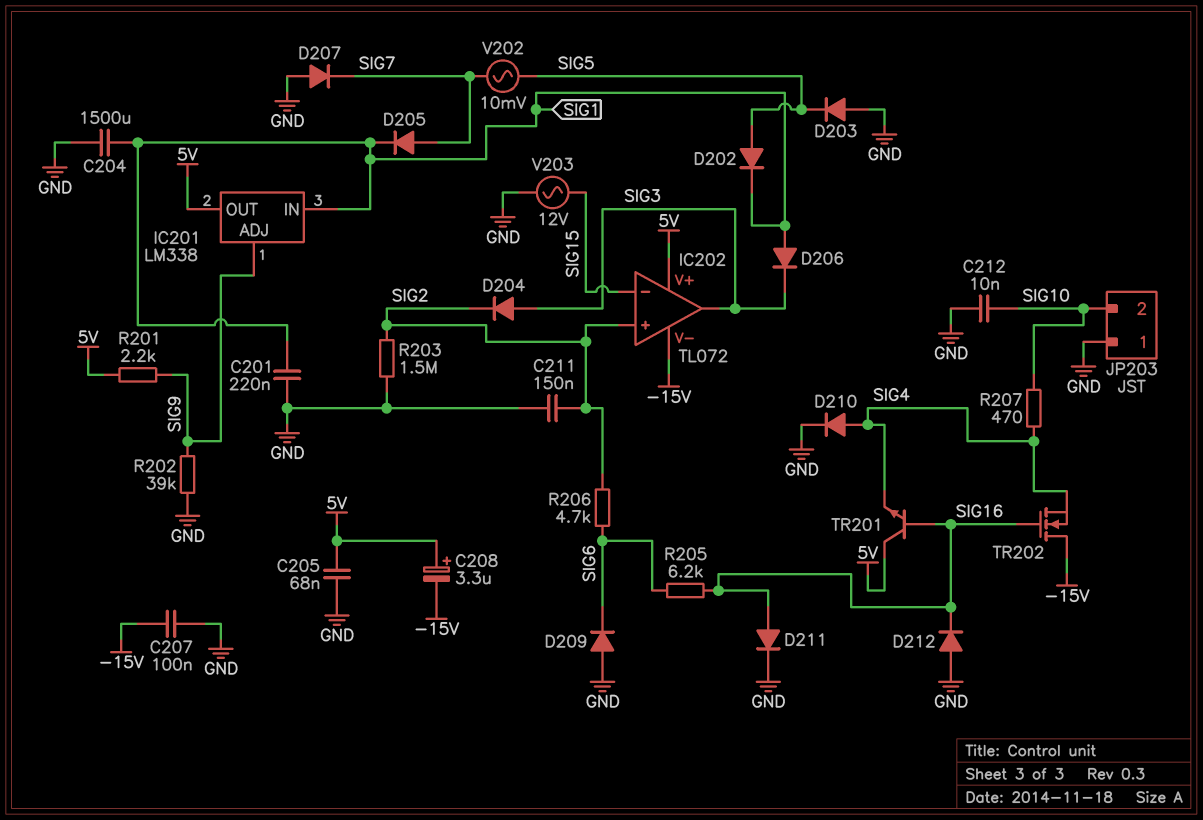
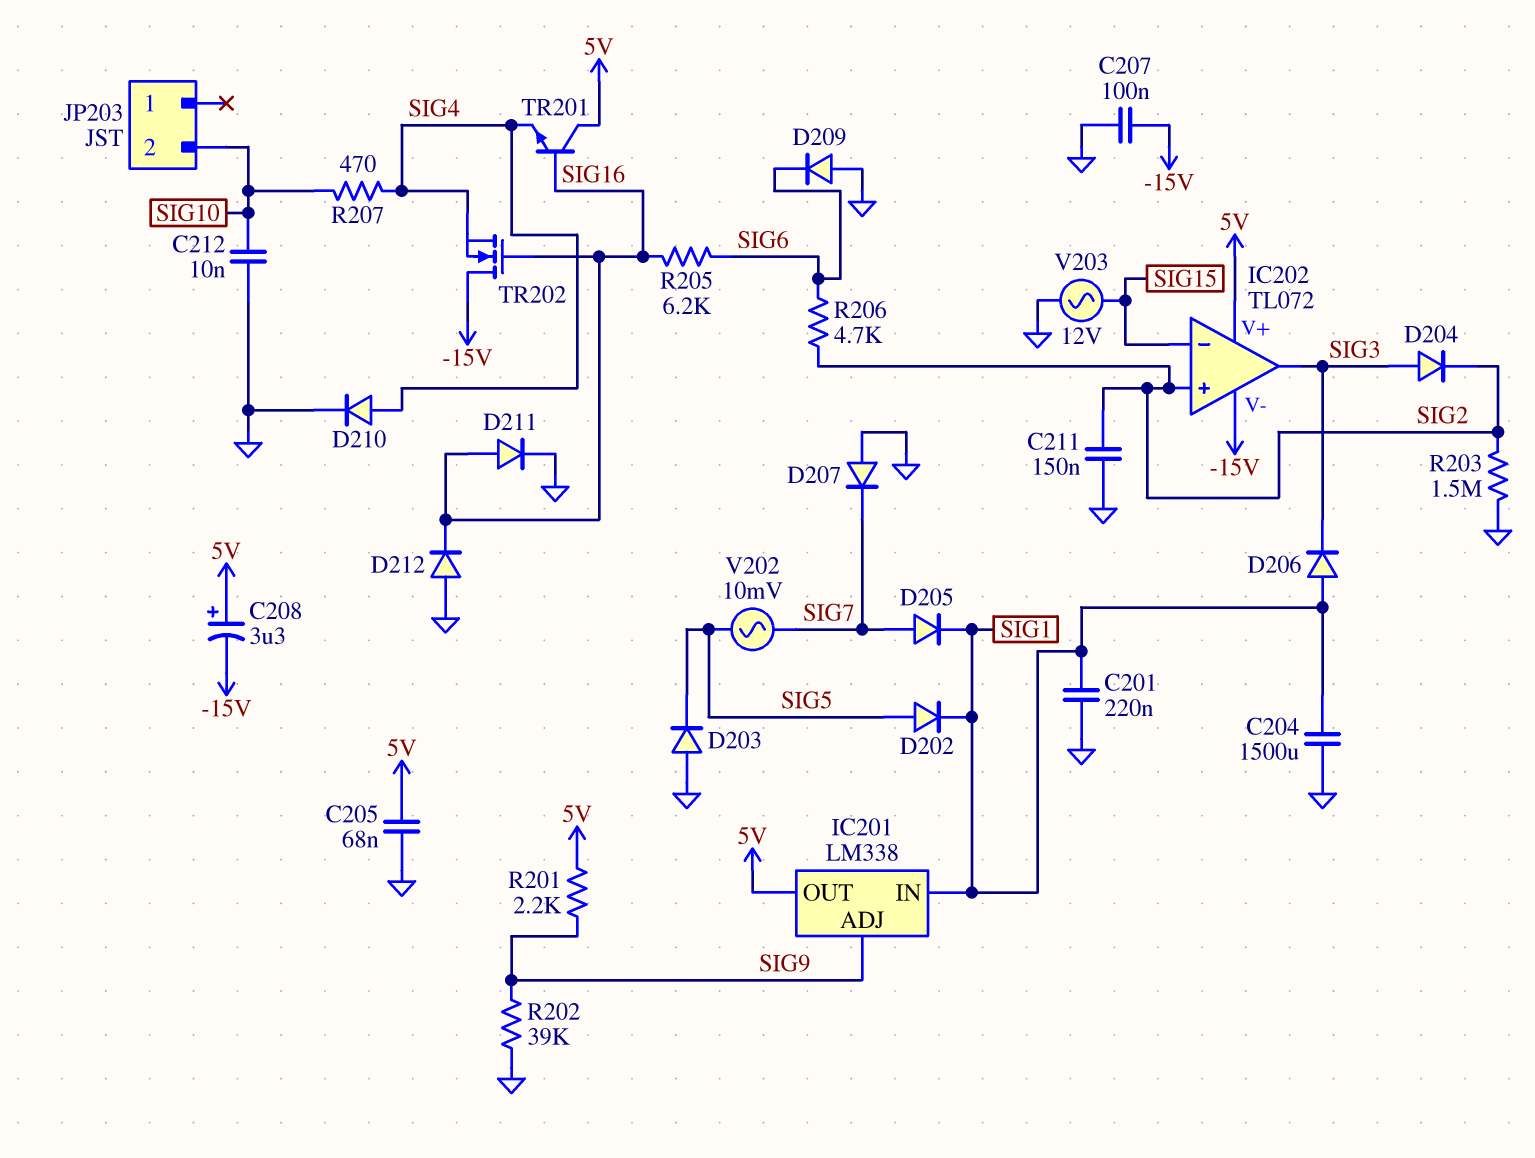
JP203 pin 1: GND -> none

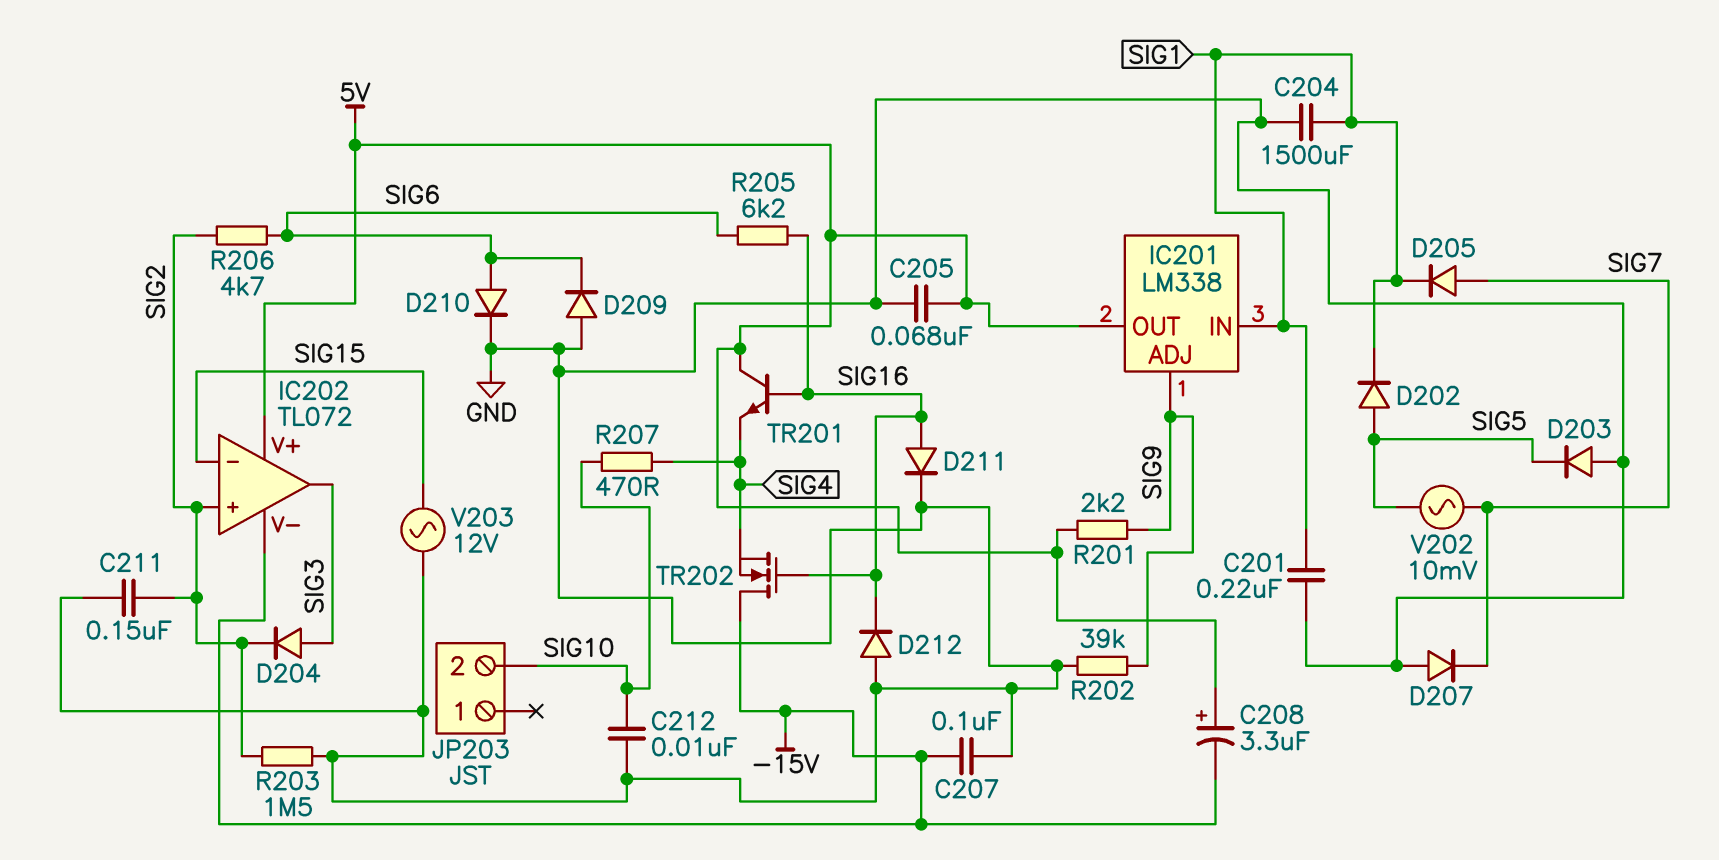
D206: diode (A SIG1, K SIG3) -> none
D210: diode (A SIG4, K GND) -> diode (A SIG6, K GND)

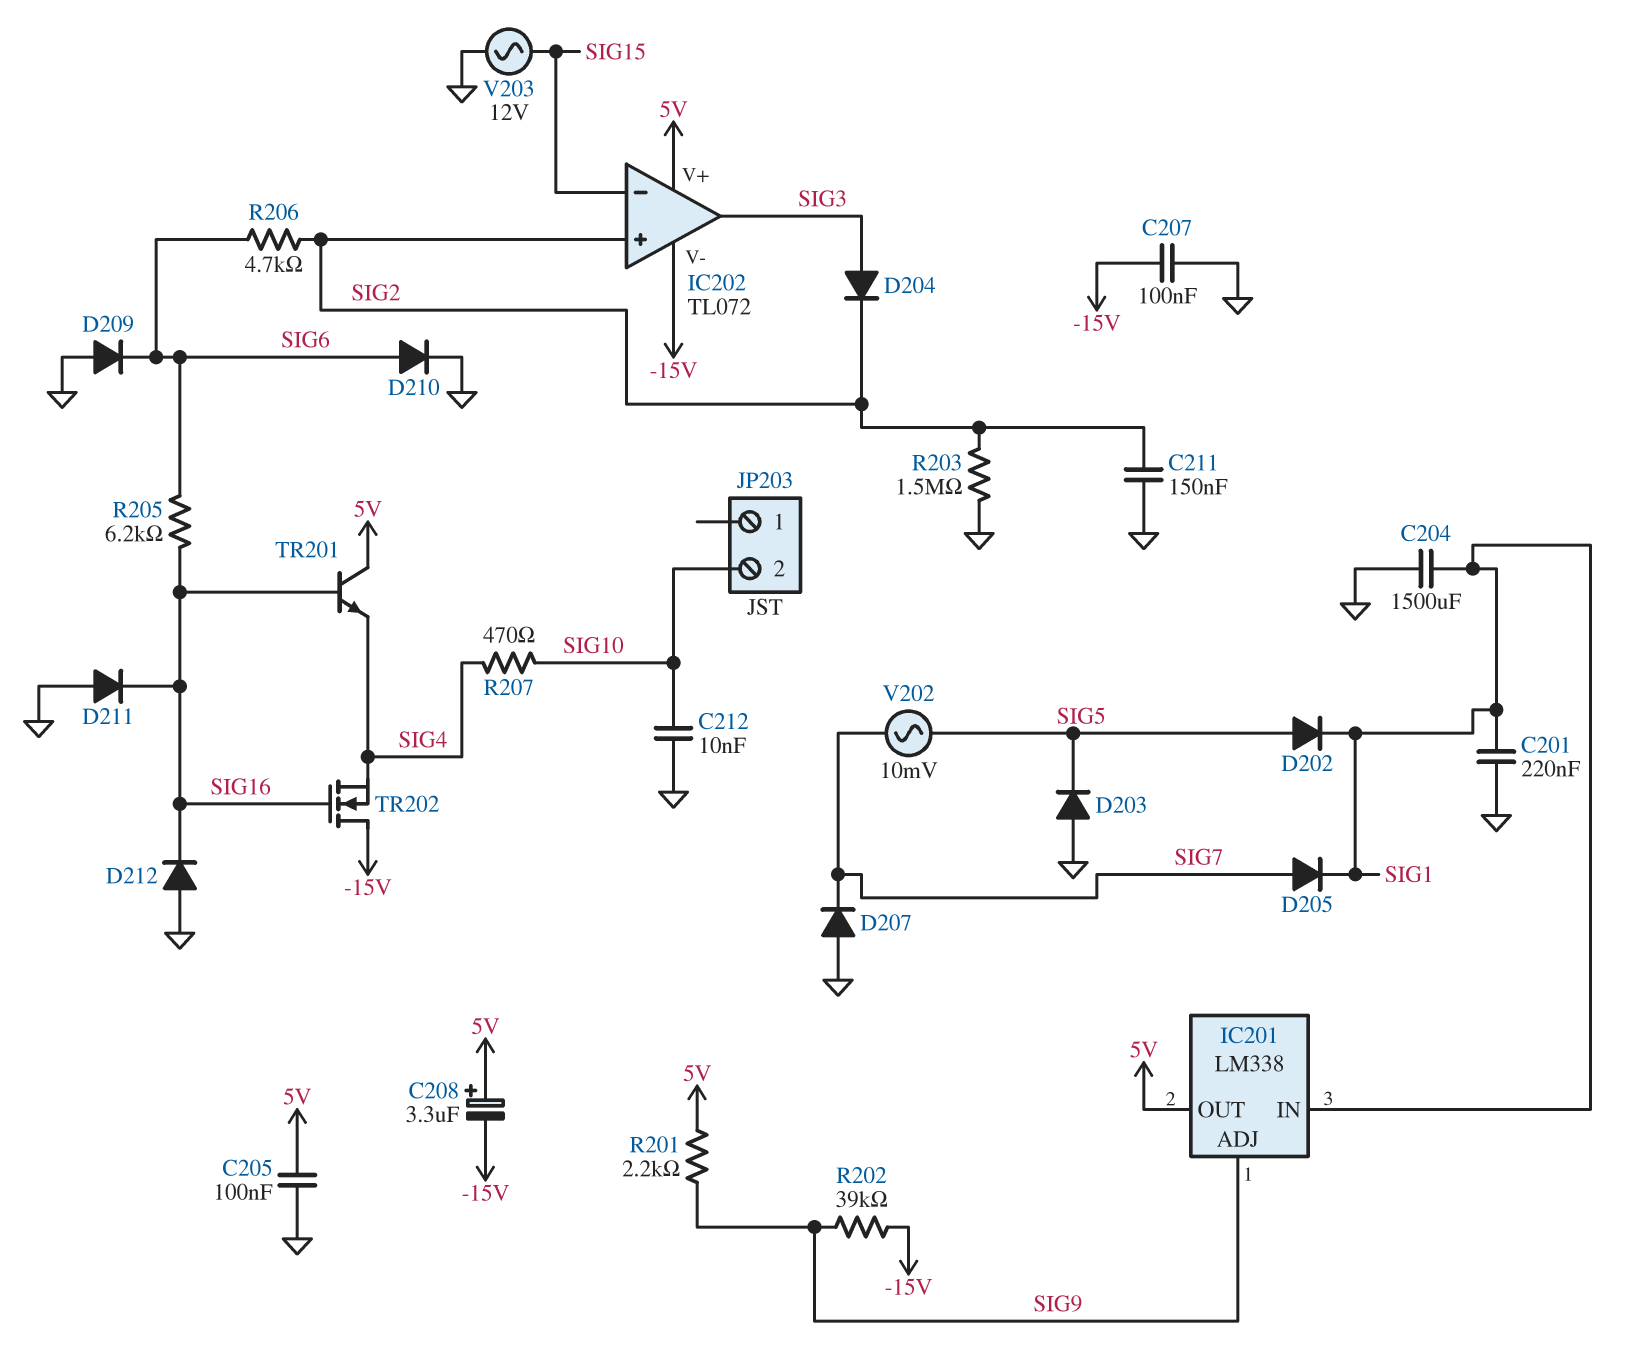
C205: 68nF (5V, GND) -> 100nF (5V, GND)
D211: diode (A SIG16, K GND) -> diode (A GND, K SIG16)
R202: 39k (GND, SIG9) -> 39k (-15V, SIG9)

